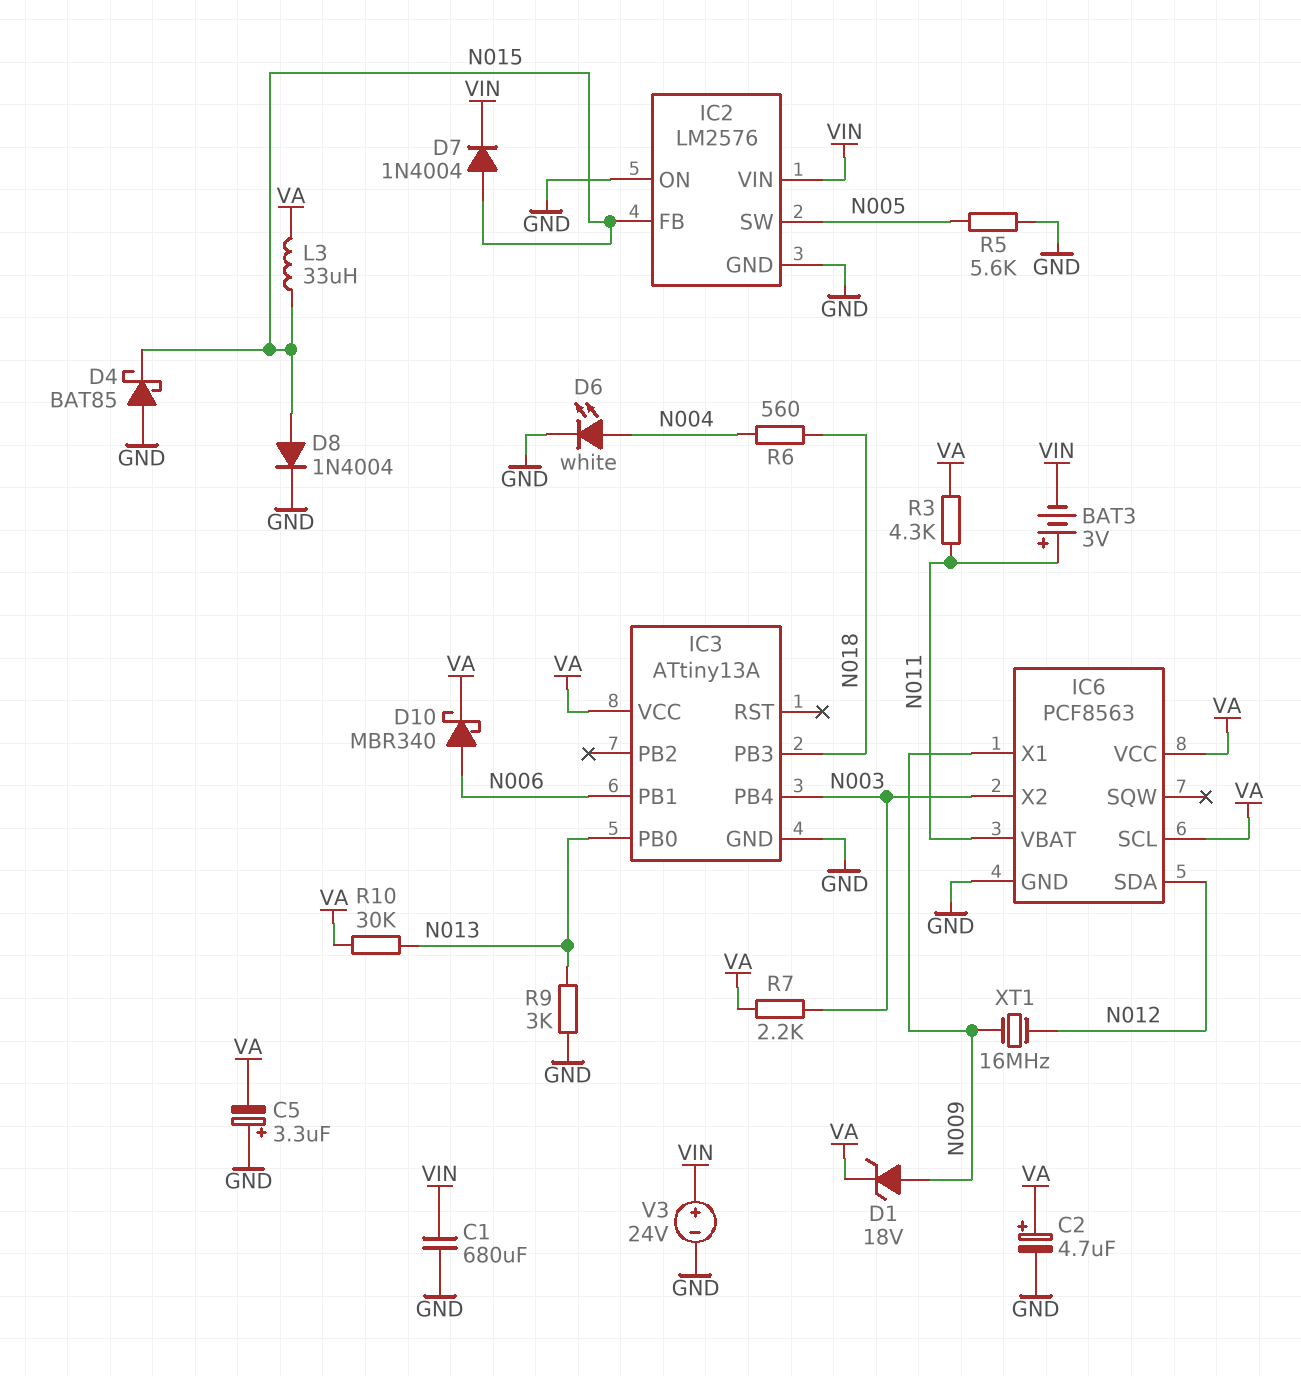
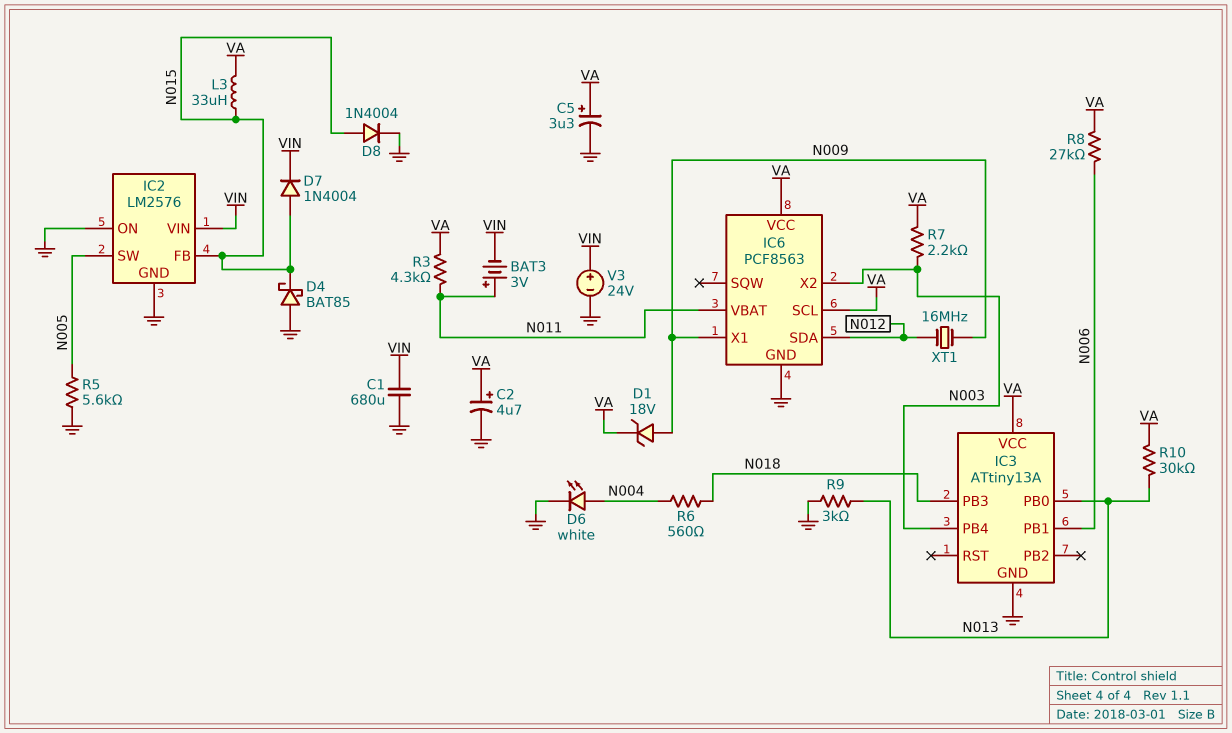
C5: 3.3uF (plus GND, minus VA) -> 3.3uF (plus VA, minus GND)
D10: schottky MBR340 (A N006, K VA) -> none
R8: none -> 27k (N006, VA)

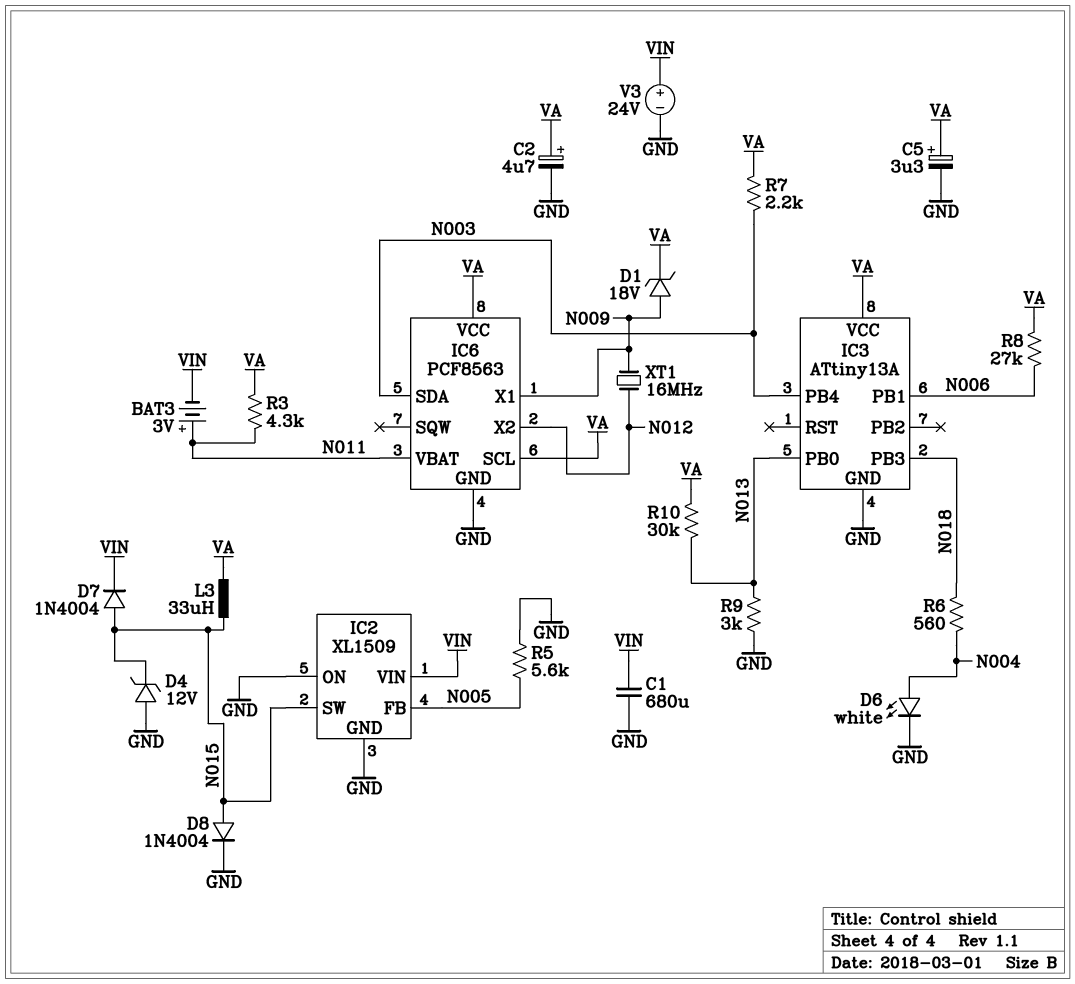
D4: schottky BAT85 (A GND, K N015) -> zener 12V (A GND, K N015)
IC2: LM2576 -> XL1509
IC2 pin FB: N015 -> N005
IC2 pin SW: N005 -> N015
IC6 pin SDA: N012 -> N003
IC6 pin X2: N003 -> N012

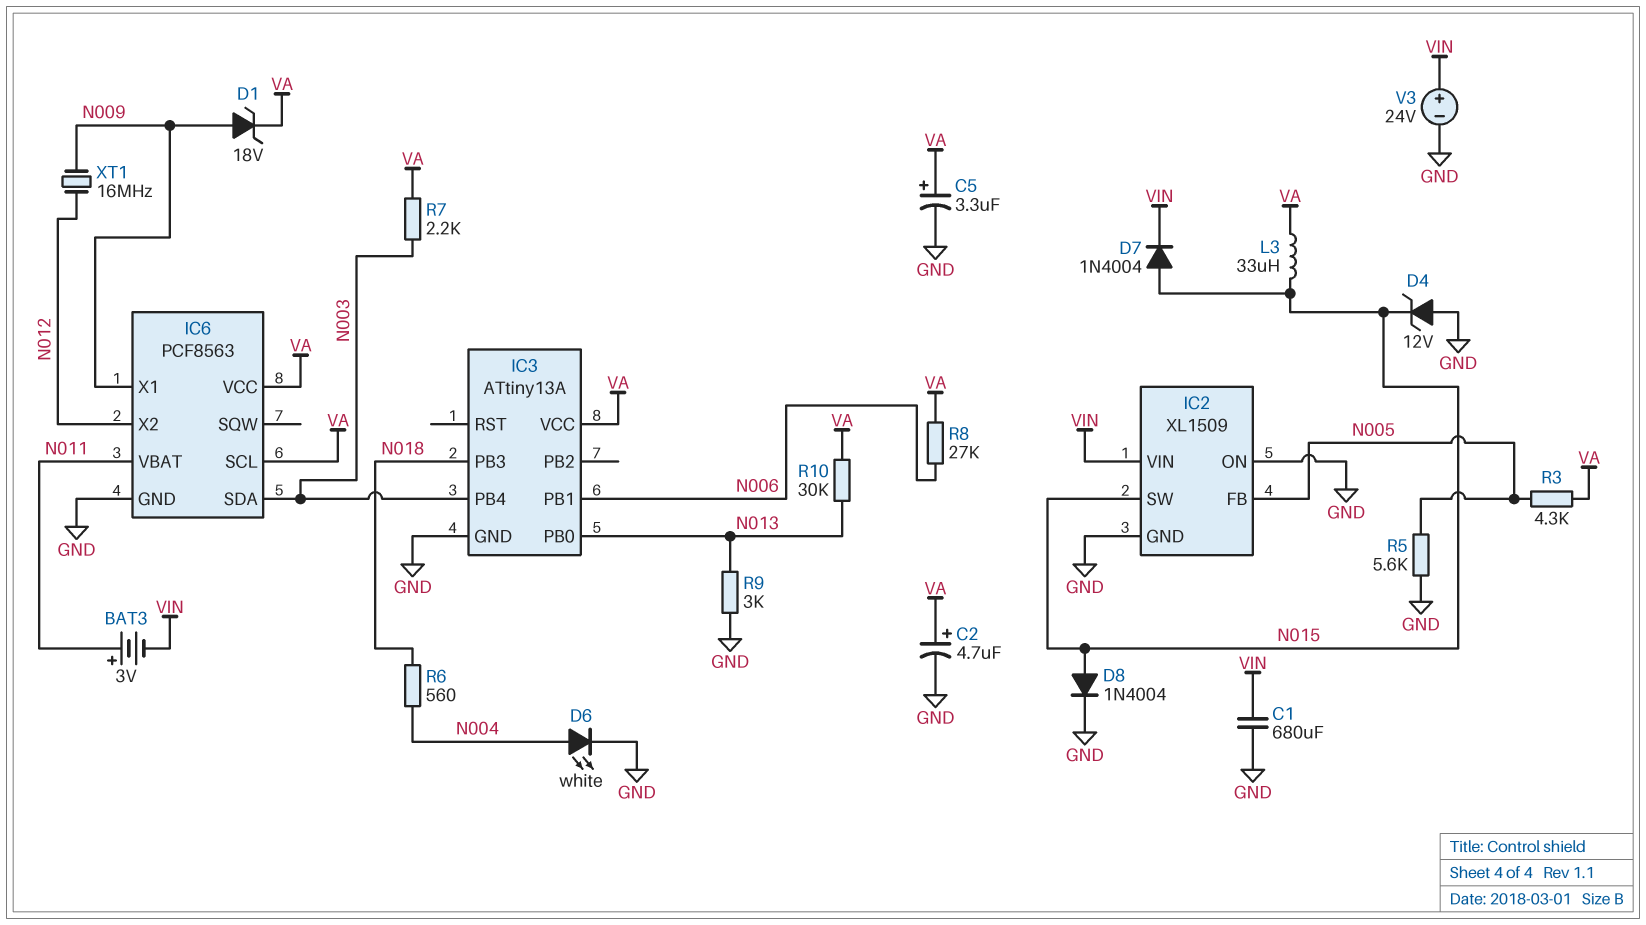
R3: 4.3k (N011, VA) -> 4.3k (N005, VA)

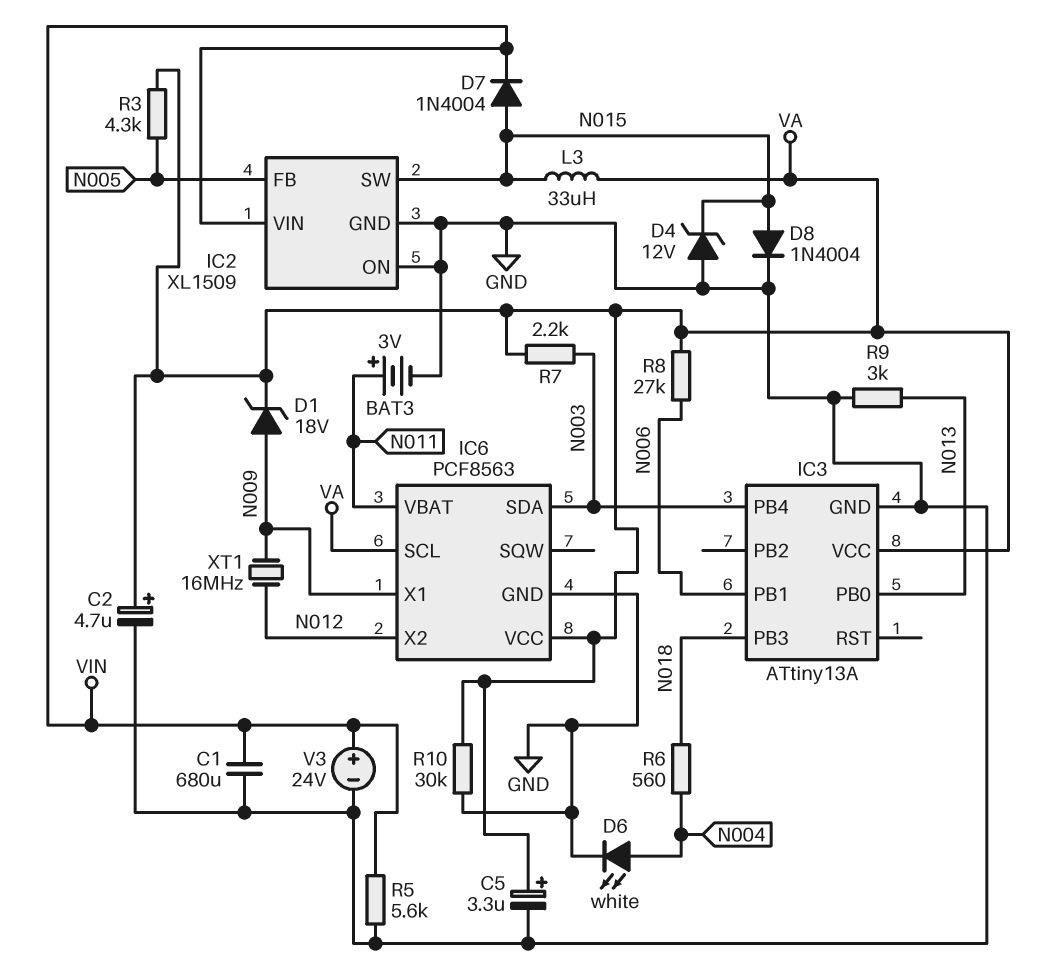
BAT3: 3V (plus N011, minus VIN) -> 3V (plus N011, minus GND)
R5: 5.6k (GND, N005) -> 5.6k (GND, VIN)
R10: 30k (N013, VA) -> 30k (GND, VA)

